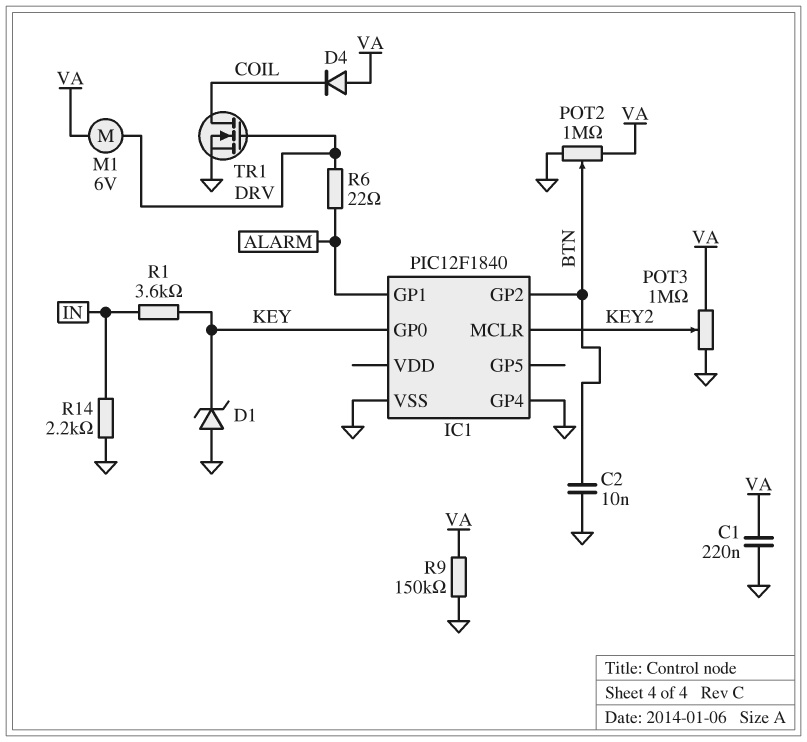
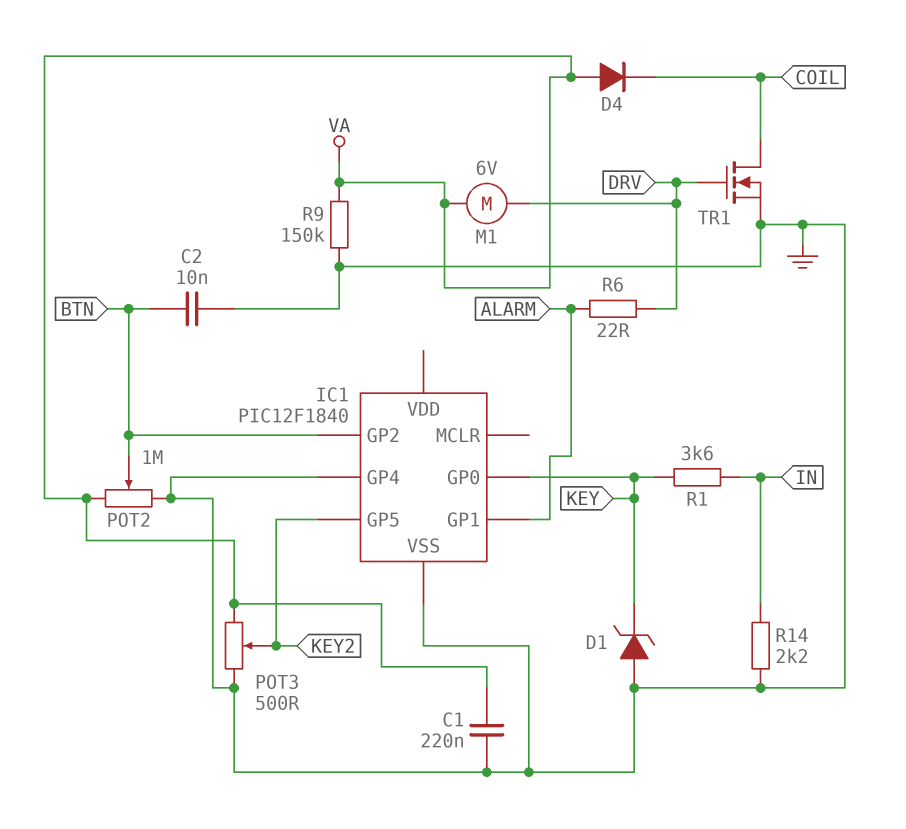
IC1 pin GP5: none -> KEY2
IC1 pin MCLR: KEY2 -> none
POT3: 1M (GND, VA, wiper KEY2) -> 500 (GND, VA, wiper KEY2)

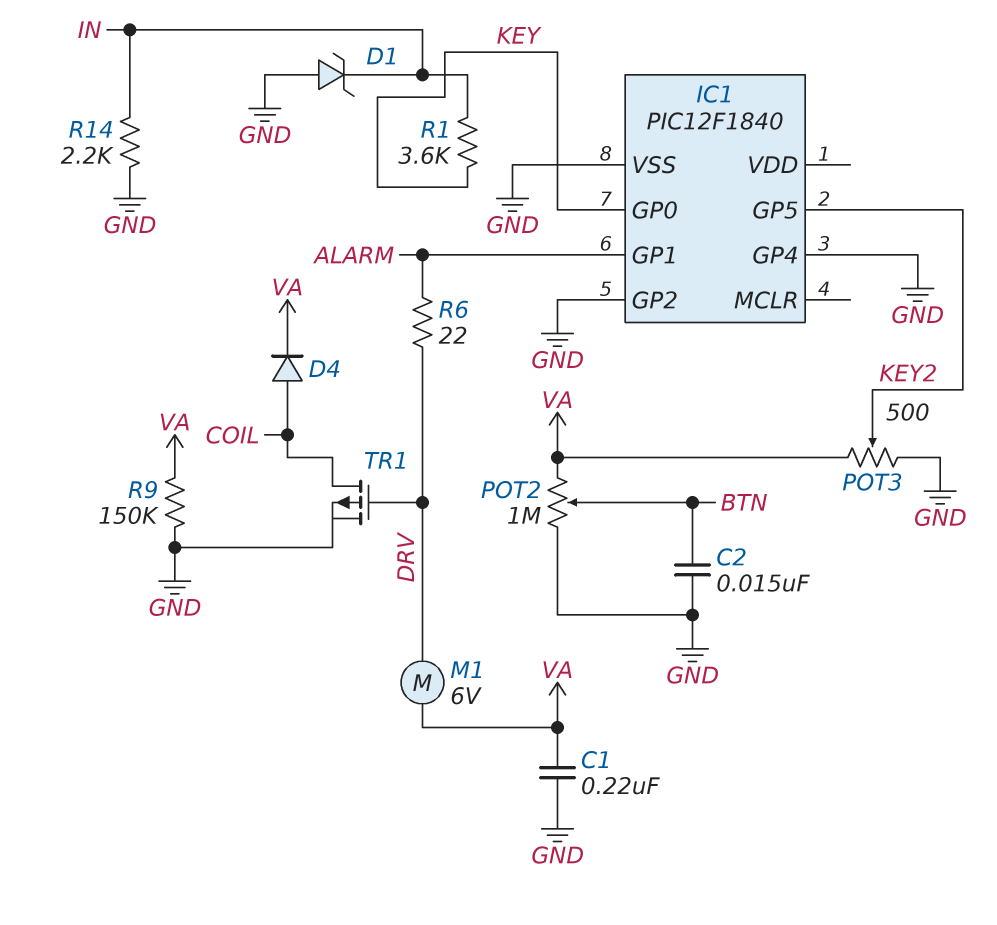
C2: 10nF (BTN, GND) -> 15nF (BTN, GND)
D1: zener (A GND, K KEY) -> zener (A GND, K IN)
D4: diode (A VA, K COIL) -> diode (A COIL, K VA)
IC1 pin GP2: BTN -> GND
TR1: NMOS (G DRV, D COIL, S GND) -> PMOS (G DRV, D COIL, S GND)

